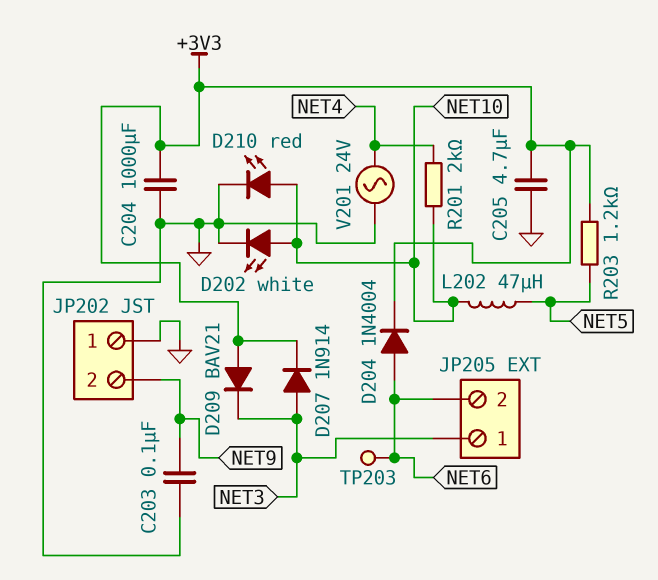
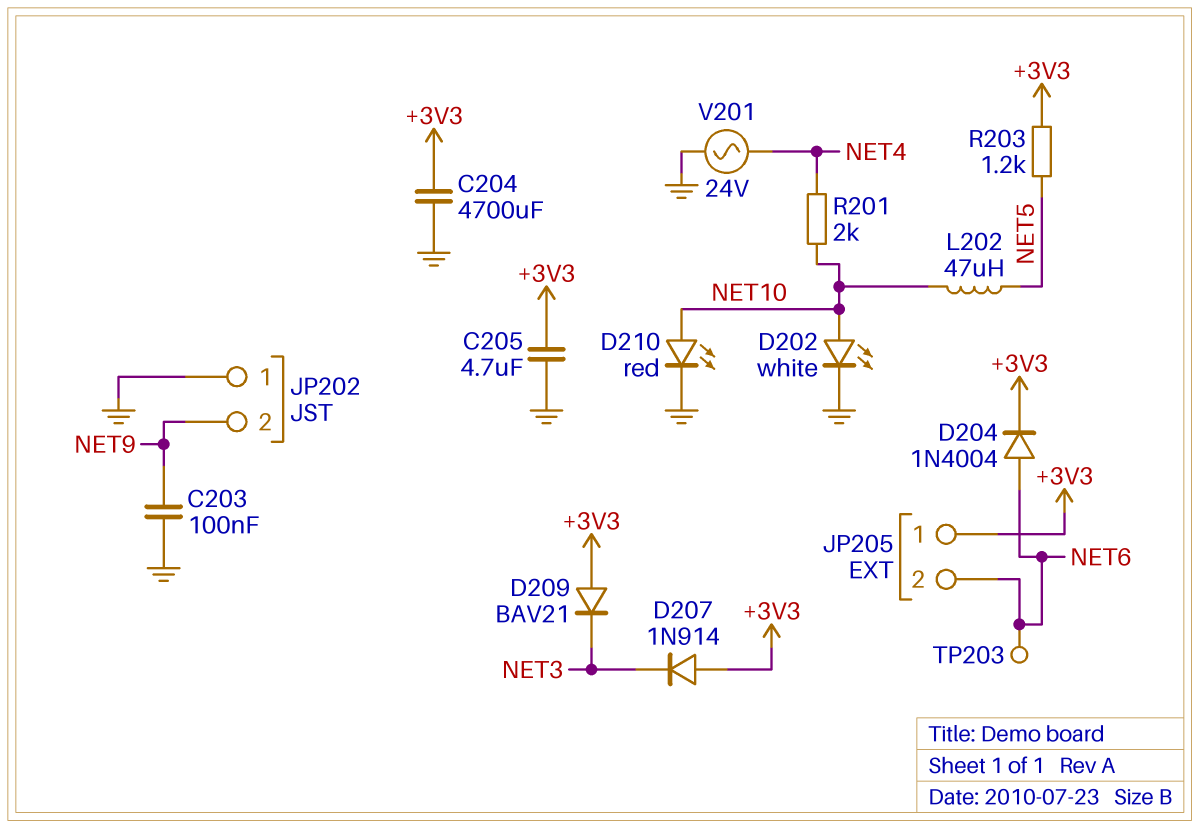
C204: 1000uF (+3V3, GND) -> 4700uF (+3V3, GND)
D207: diode 1N914 (A NET3, K +3V3) -> diode 1N914 (A +3V3, K NET3)
JP205 pin 1: NET3 -> +3V3

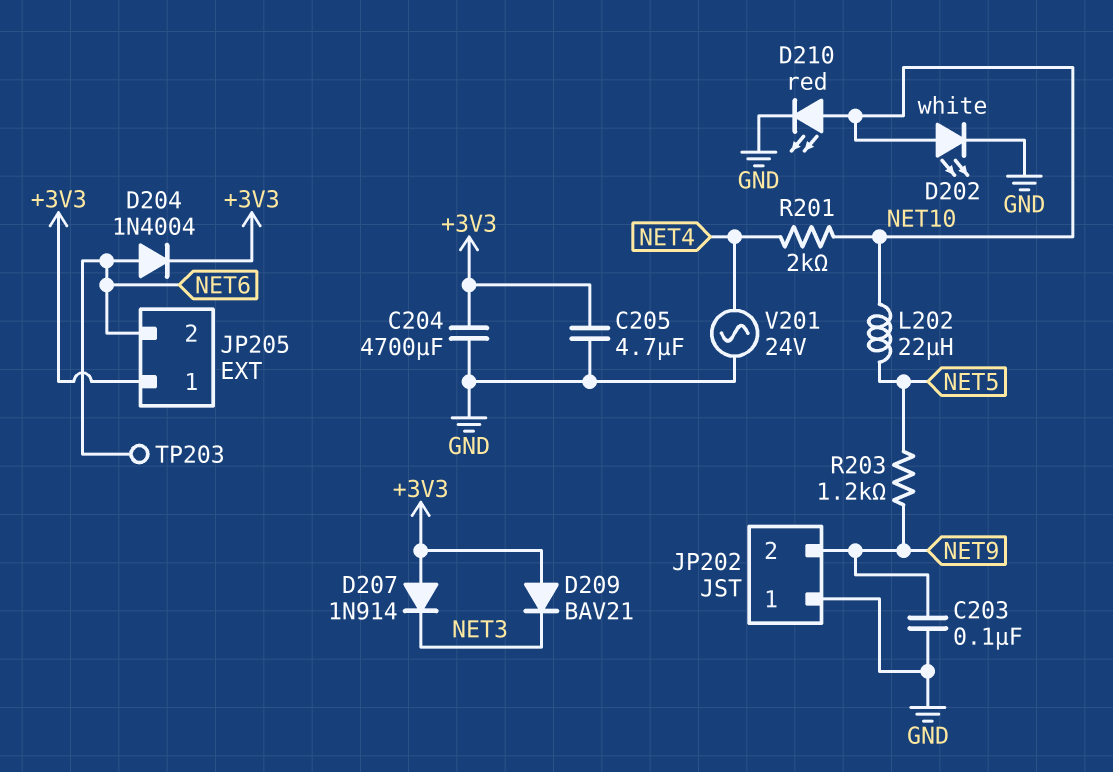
L202: 47uH (NET5, NET10) -> 22uH (NET5, NET10)
R203: 1.2k (+3V3, NET5) -> 1.2k (NET5, NET9)

